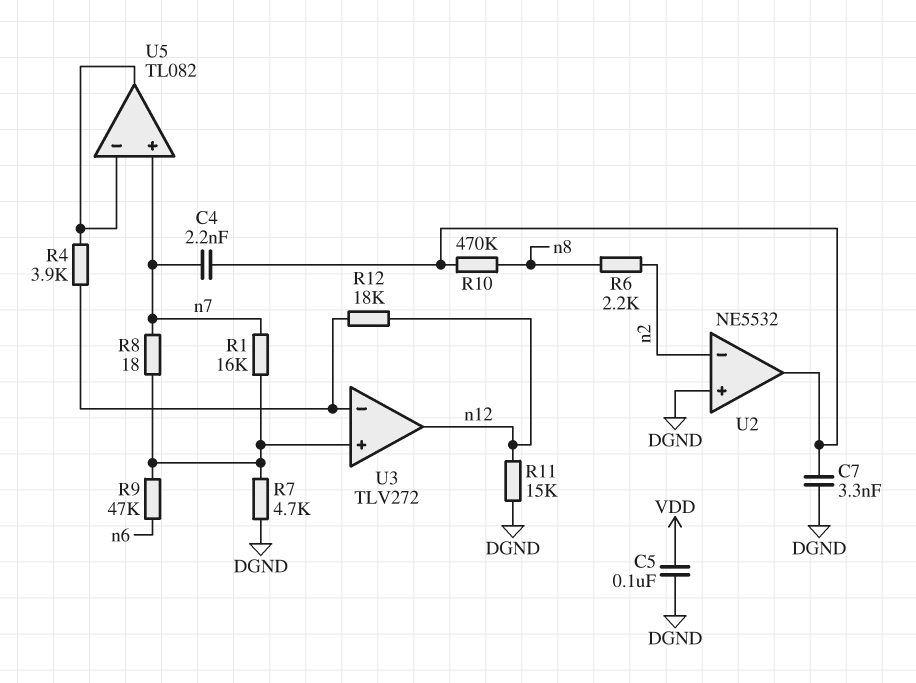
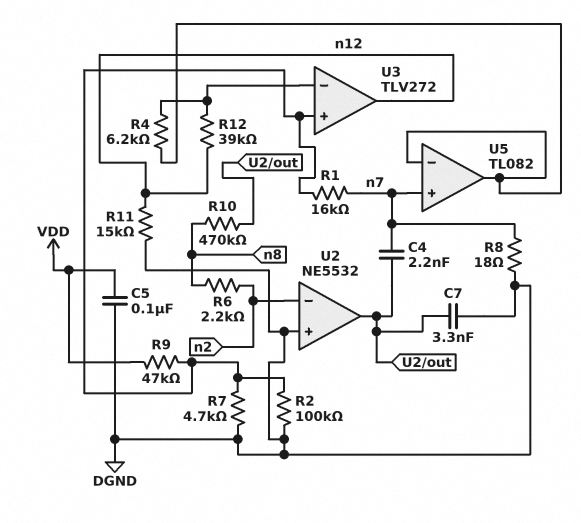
R2: none -> 100k (DGND, U3/in+)
R4: 3.9k (U3/in-, U5/in-) -> 6.2k (U3/in-, U5/in-)
R8: 18 (U3/in+, n7) -> 18 (DGND, n7)
R9: 47k (U3/in+, n6) -> 47k (U3/in+, VDD)
R12: 18k (U3/in-, n12) -> 39k (U3/in-, n12)

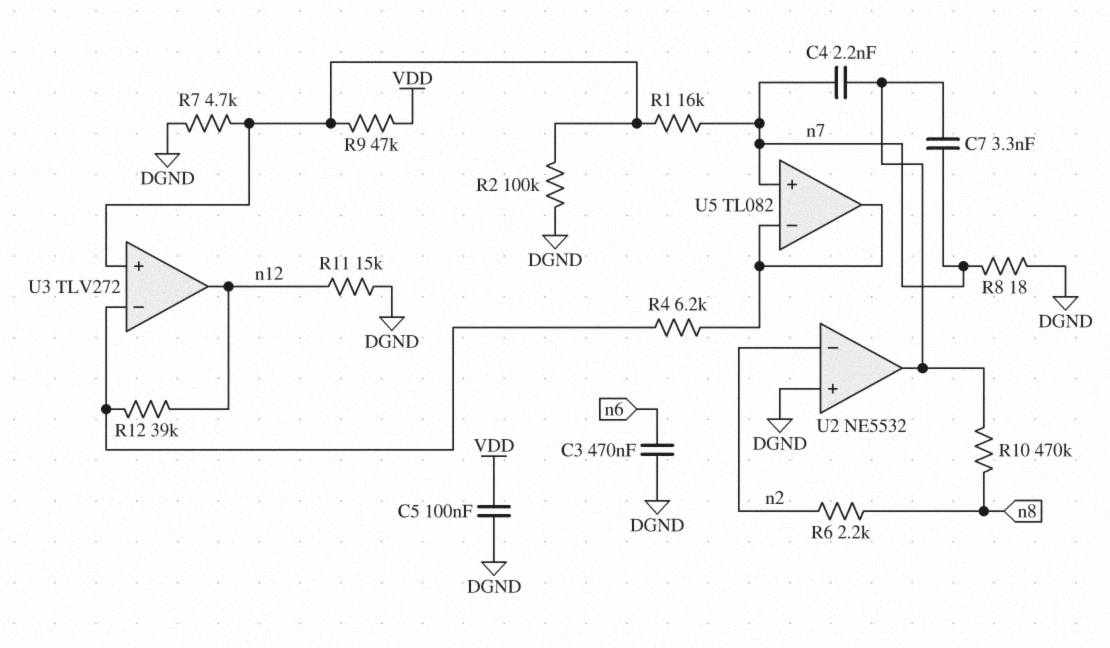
C3: none -> 470nF (DGND, n6)
C7: 3.3nF (DGND, U2/out) -> 3.3nF (U2/out, n7)

